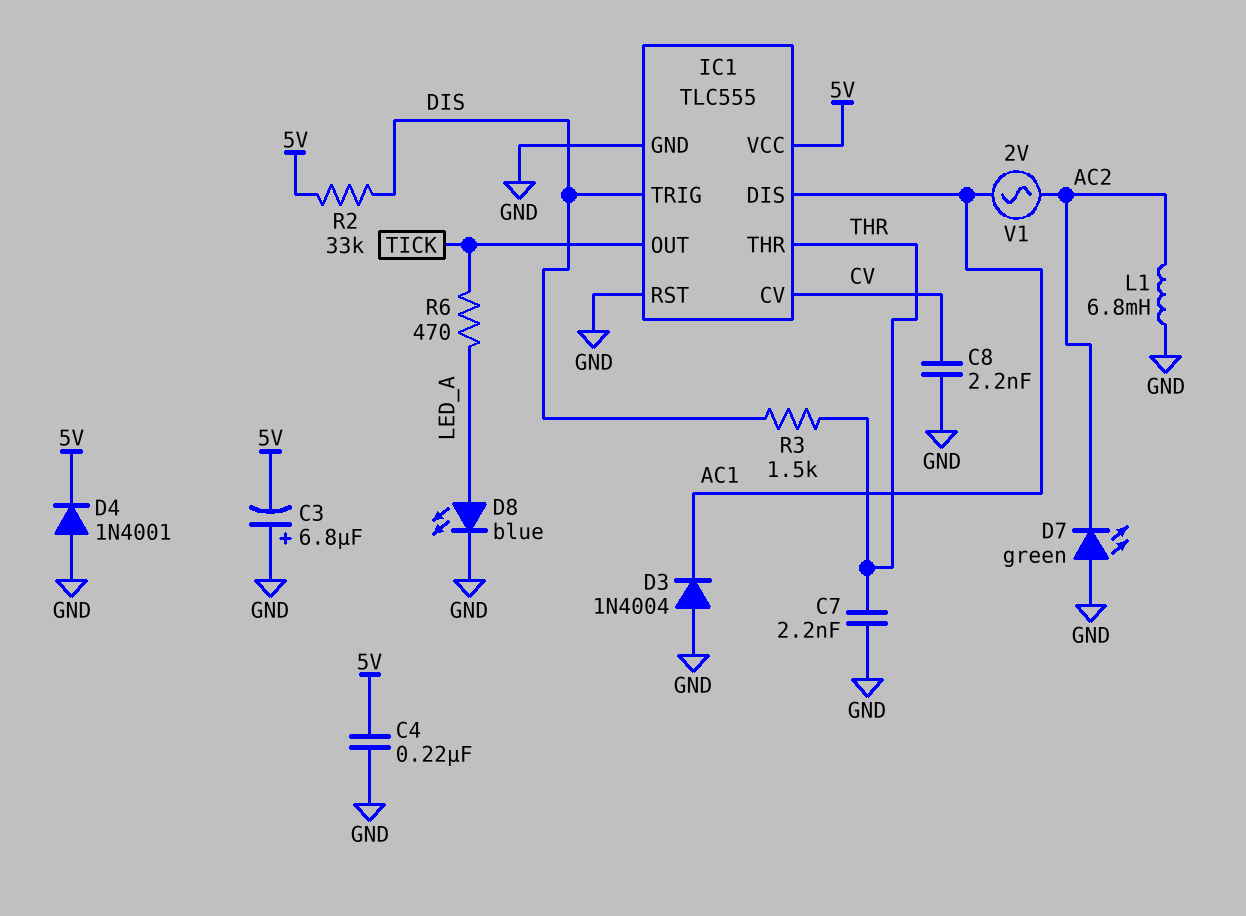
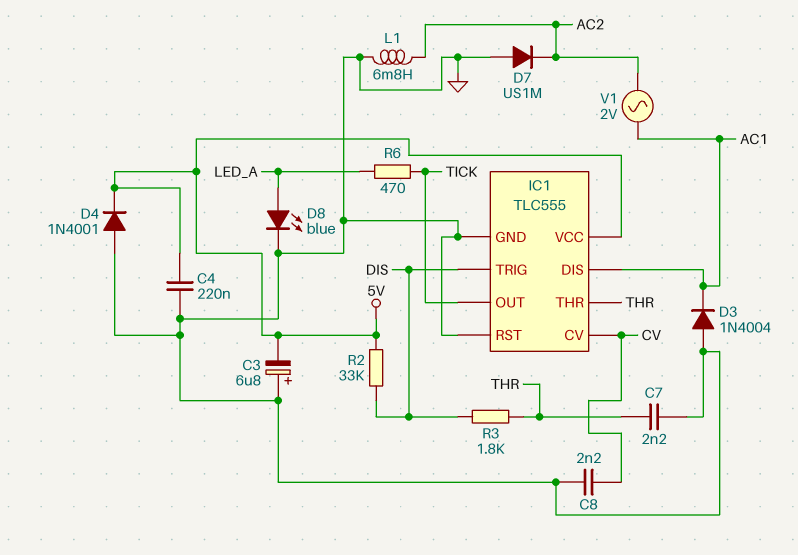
D7: LED green (A GND, K AC2) -> diode US1M (A GND, K AC2)
R3: 1.5k (DIS, THR) -> 1.8k (DIS, THR)

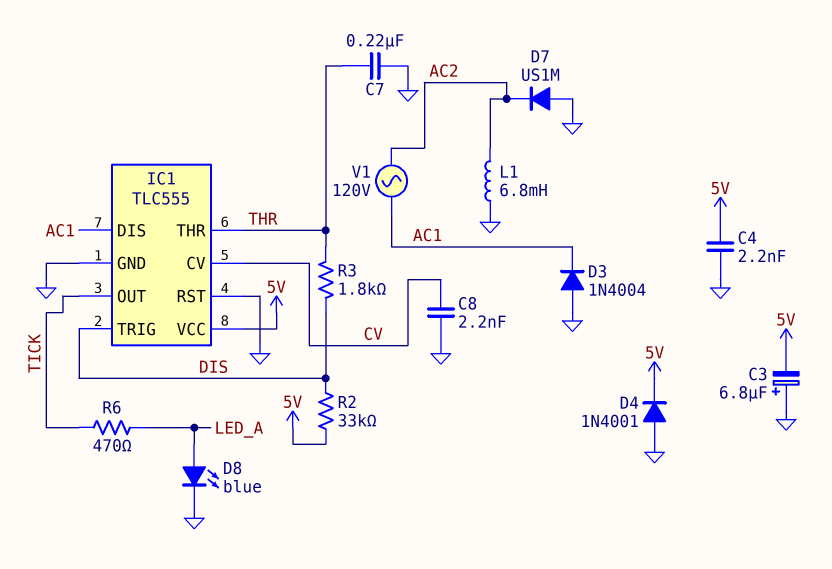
C4: 220nF (5V, GND) -> 2.2nF (5V, GND)
C7: 2.2nF (GND, THR) -> 220nF (GND, THR)
V1: AC 2V (AC1, AC2) -> AC 120V (AC1, AC2)

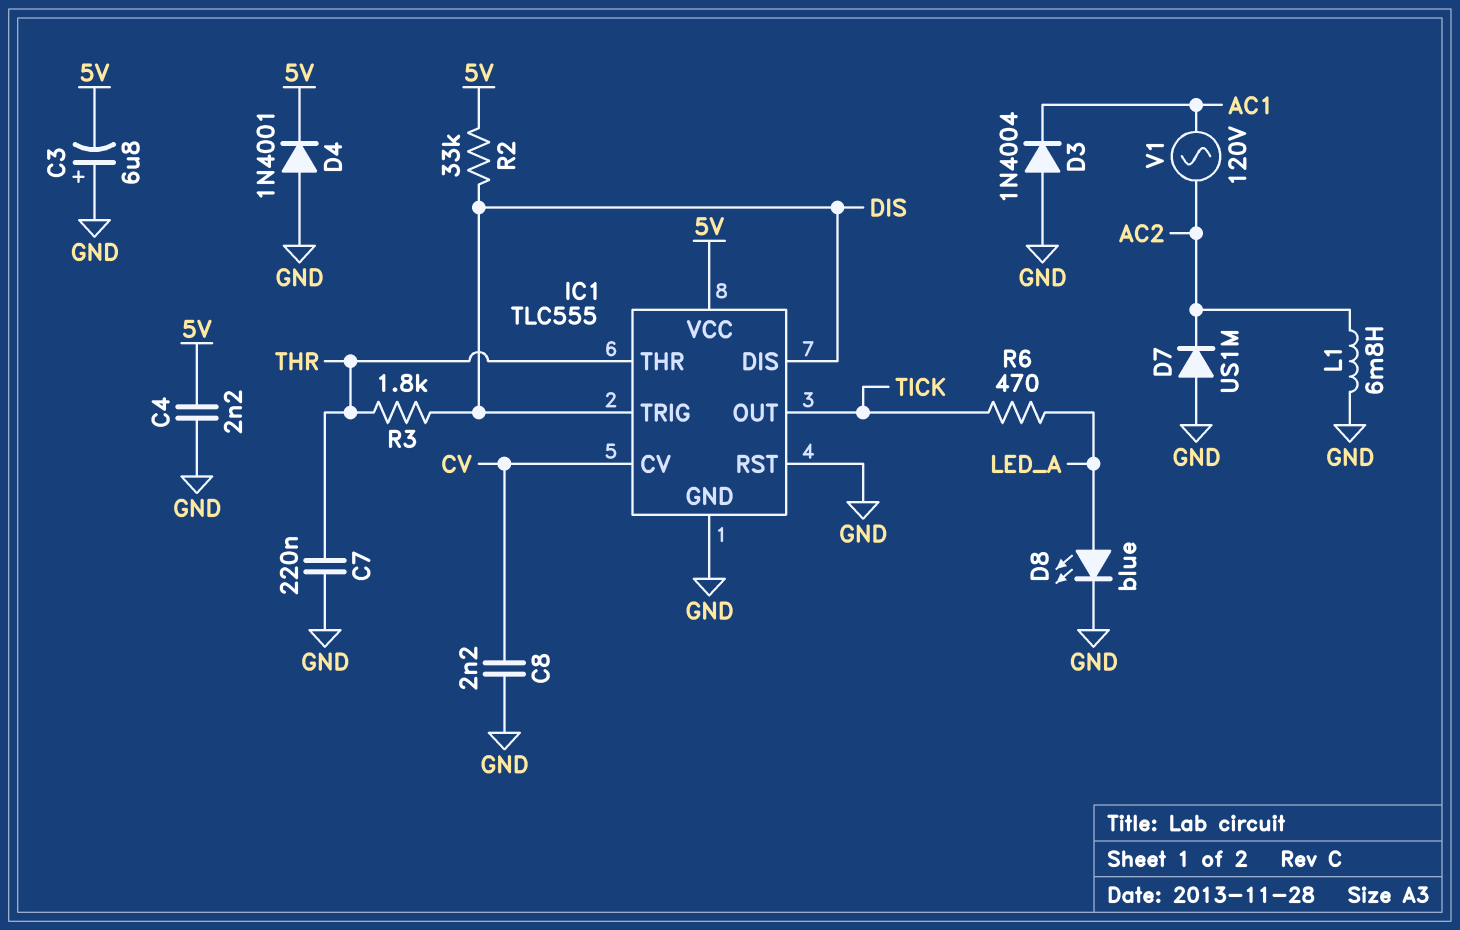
IC1 pin DIS: AC1 -> DIS

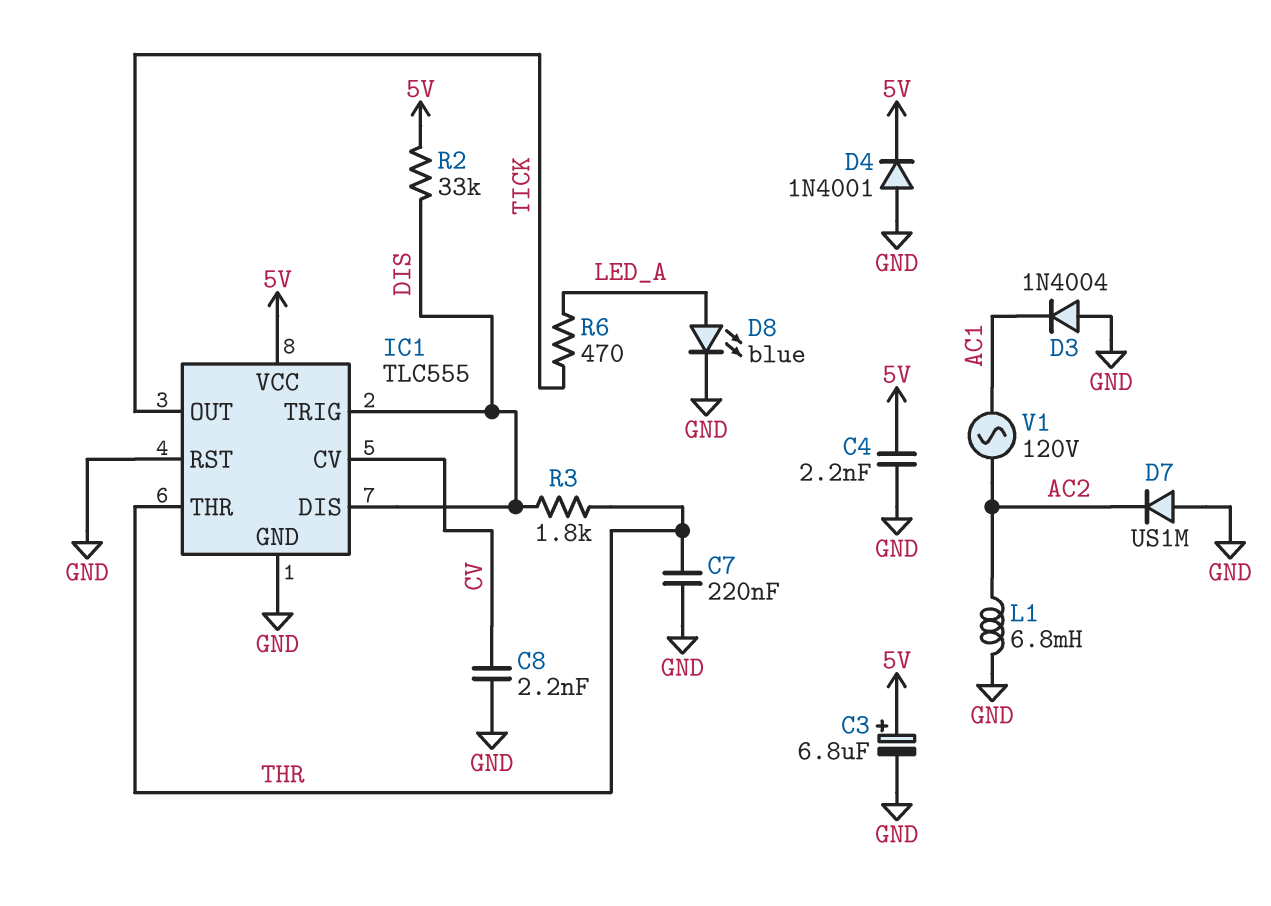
C3: 6.8uF (plus GND, minus 5V) -> 6.8uF (plus 5V, minus GND)

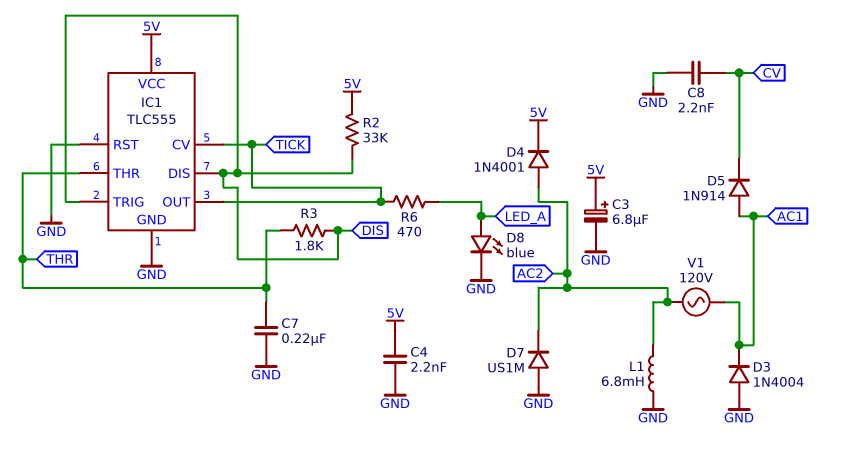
D4: diode 1N4001 (A GND, K 5V) -> diode 1N4001 (A AC2, K 5V)
D5: none -> diode 1N914 (A AC1, K CV)
IC1 pin CV: CV -> TICK

